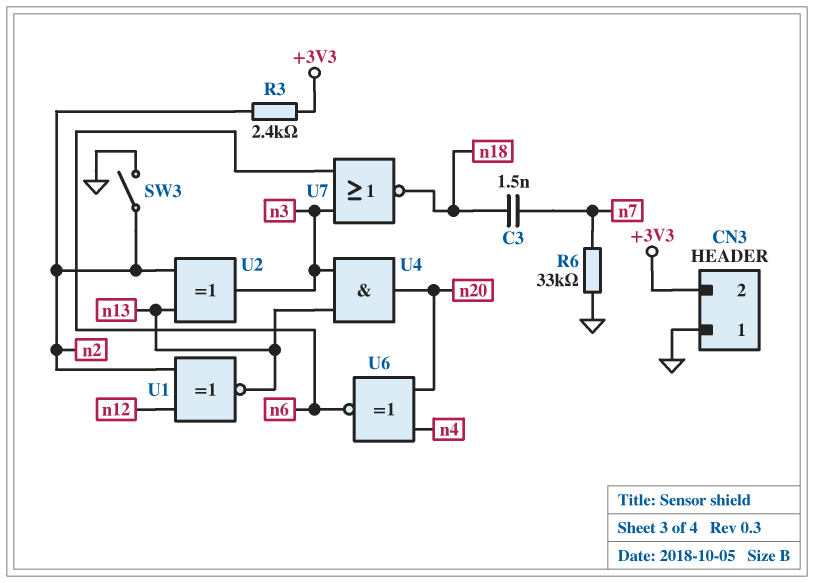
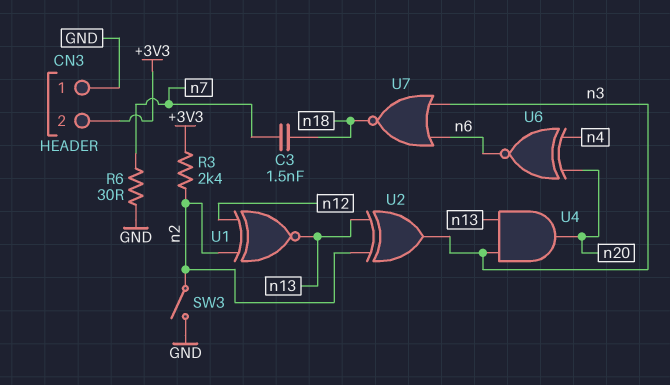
R6: 33k (GND, n7) -> 30 (GND, n7)

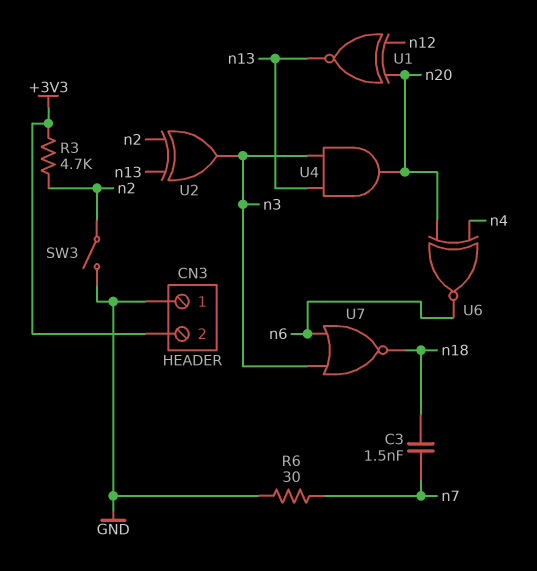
R3: 2.4k (+3V3, n2) -> 4.7k (+3V3, n2)
U1: XNOR (in n2, in n12, out n13) -> XNOR (in n12, in n20, out n13)

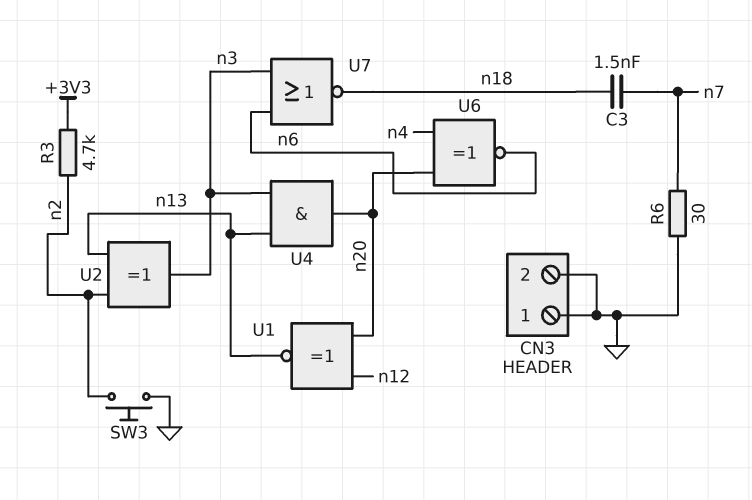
CN3 pin 2: +3V3 -> GND
SW3: switch (GND, n2) -> button (GND, n2)

